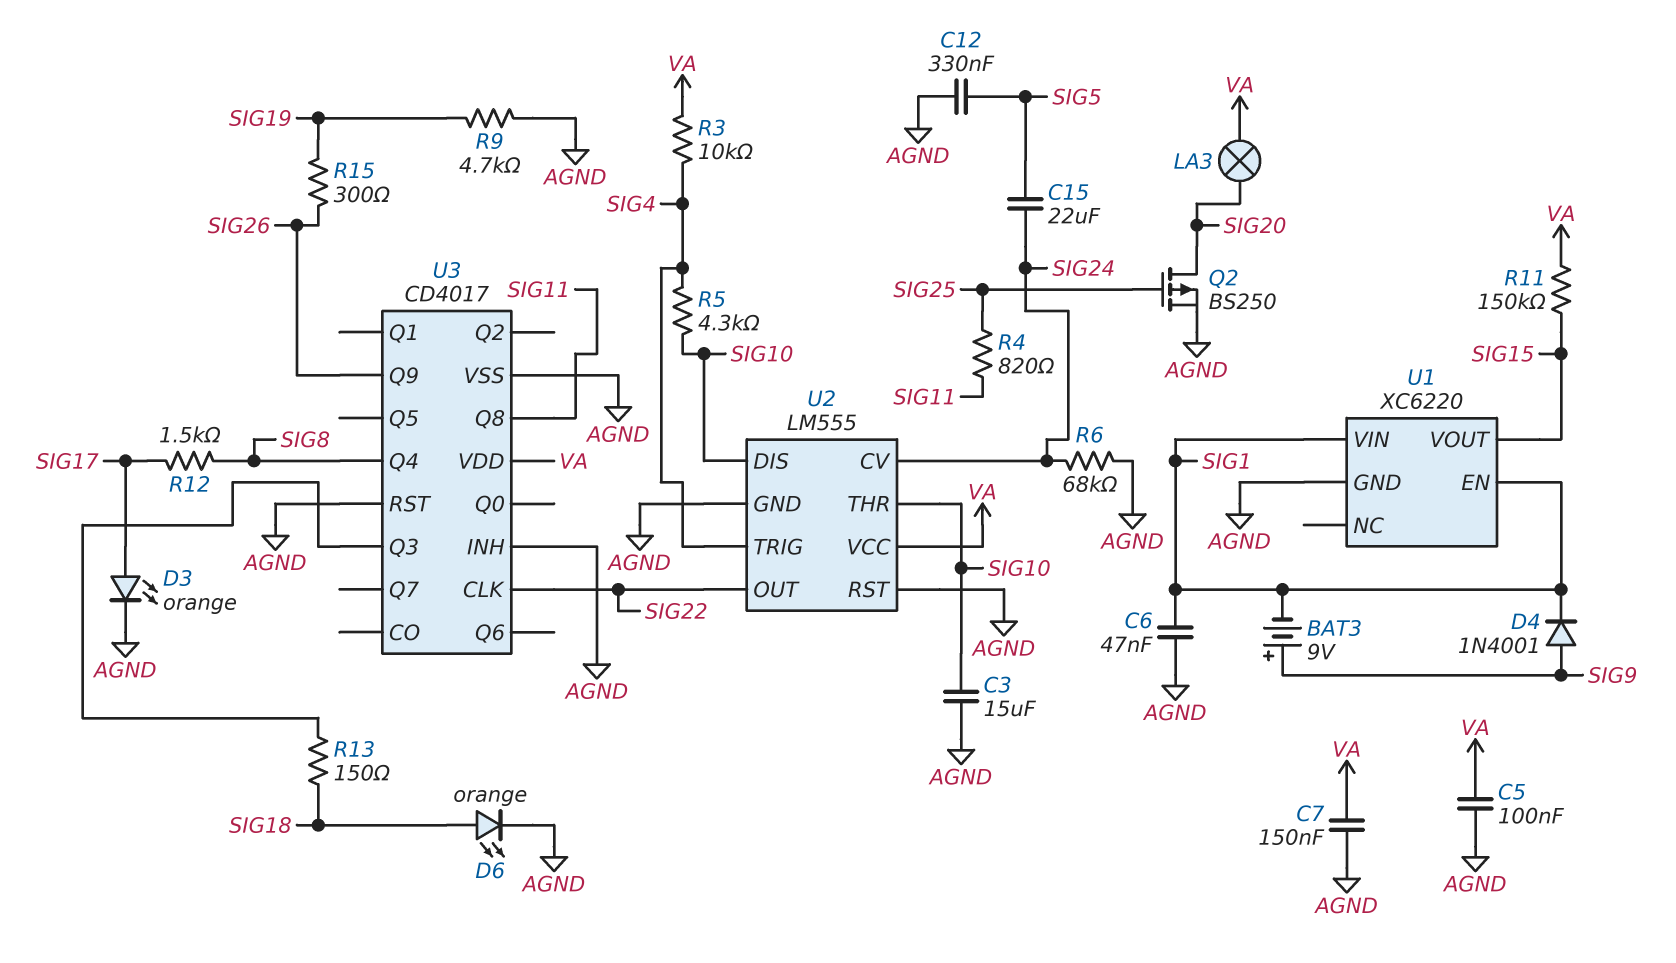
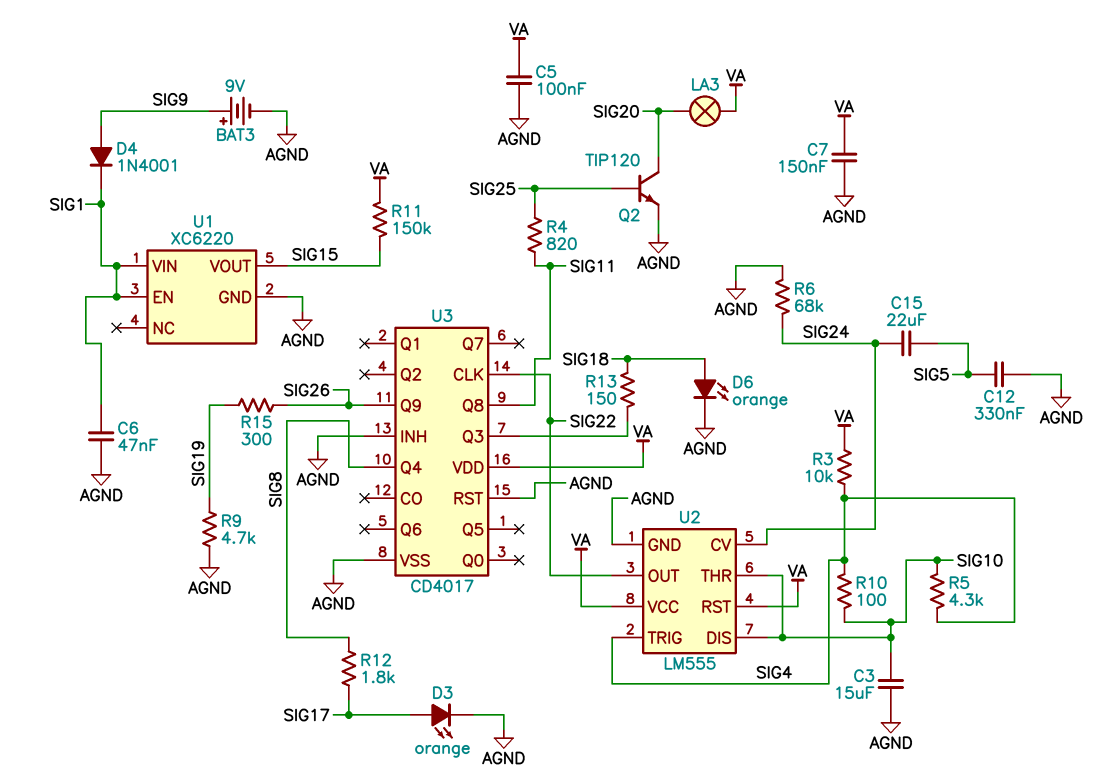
BAT3: 9V (plus SIG9, minus SIG1) -> 9V (plus SIG9, minus AGND)
Q2: PMOS BS250 (G SIG25, D SIG20, S AGND) -> NPN TIP120 (B SIG25, C SIG20, E AGND)
R10: none -> 100 (SIG4, SIG10)
R12: 1.5k (SIG8, SIG17) -> 1.8k (SIG8, SIG17)
U2 pin RST: AGND -> VA

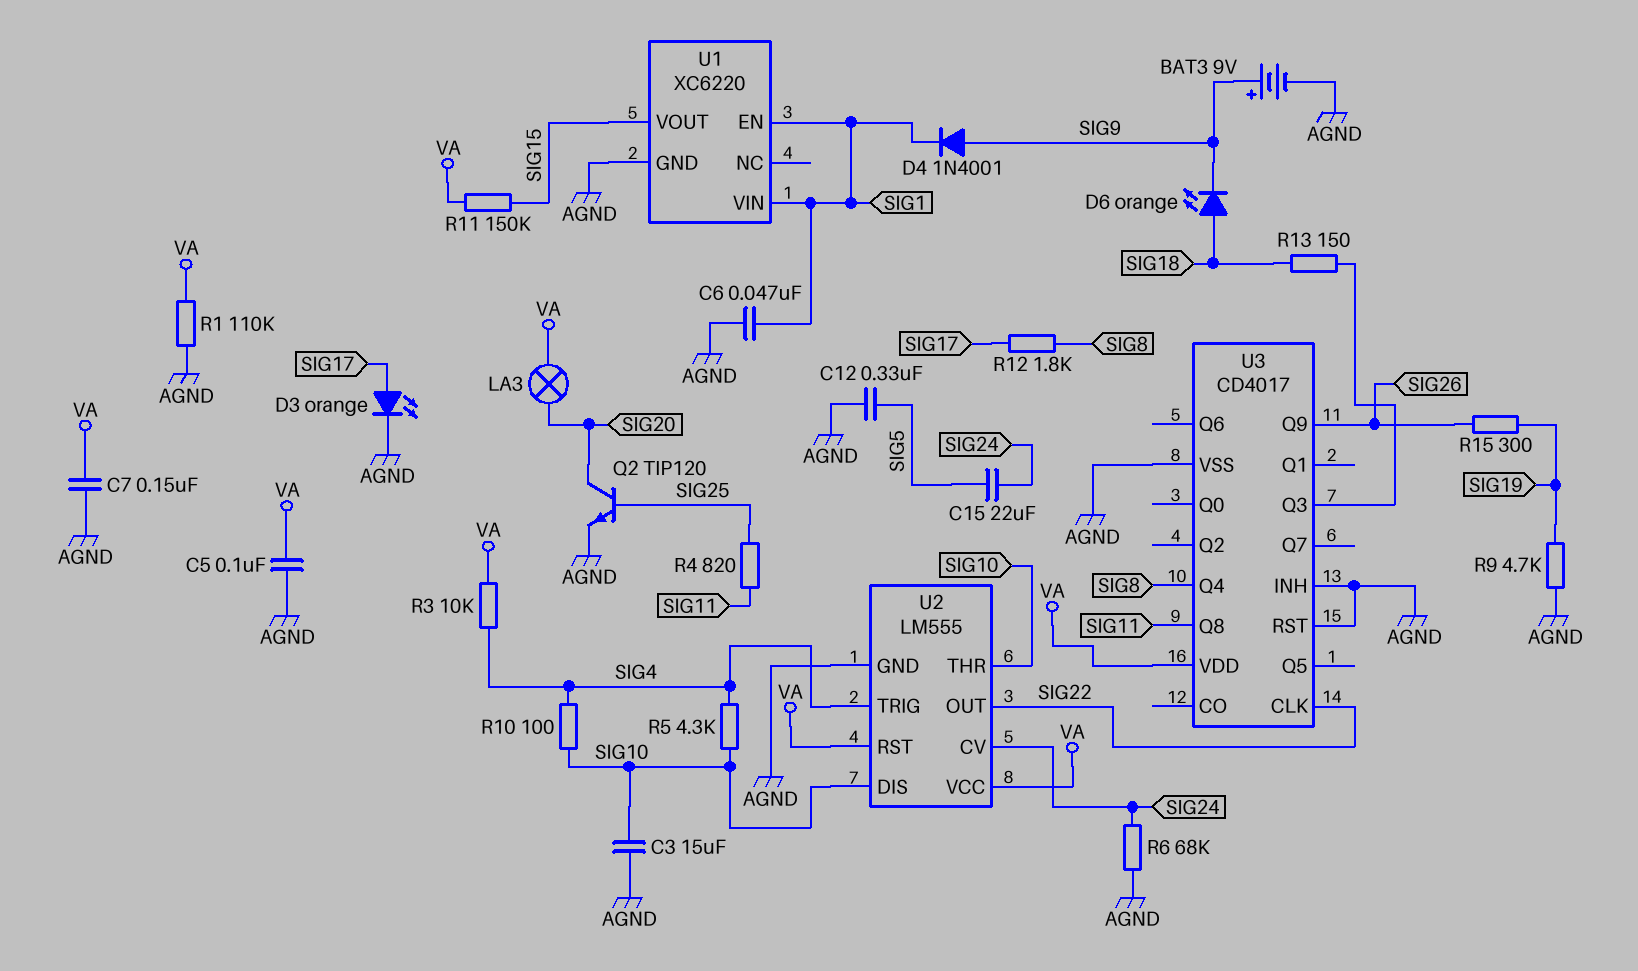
D6: LED orange (A SIG18, K AGND) -> LED orange (A SIG18, K SIG9)
R1: none -> 110k (AGND, VA)

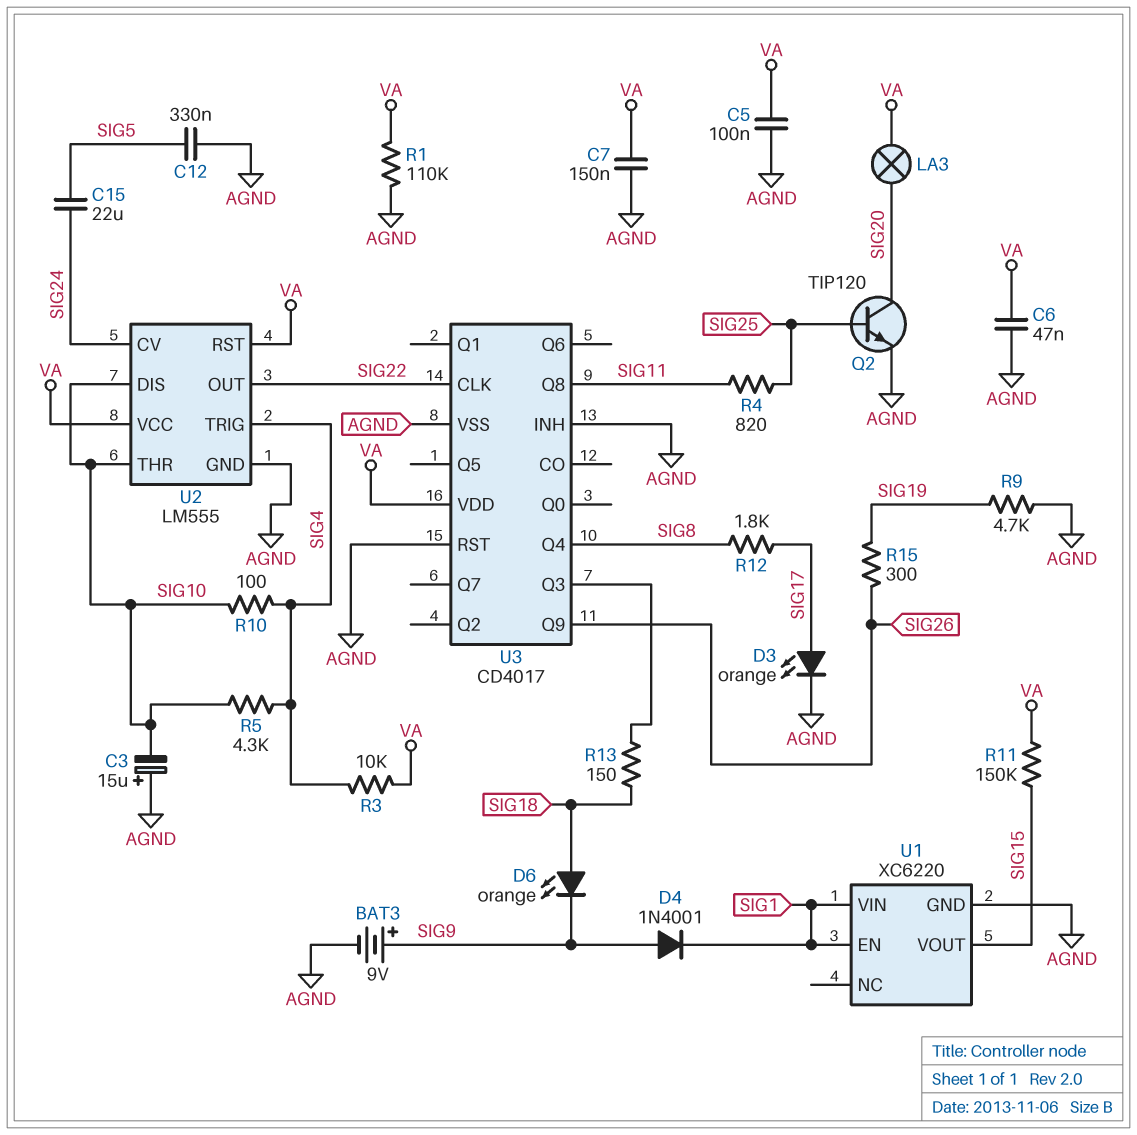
C3: 15uF (AGND, SIG10) -> 15uF (plus AGND, minus SIG10)
C6: 47nF (AGND, SIG1) -> 47nF (AGND, VA)
R6: 68k (AGND, SIG24) -> none

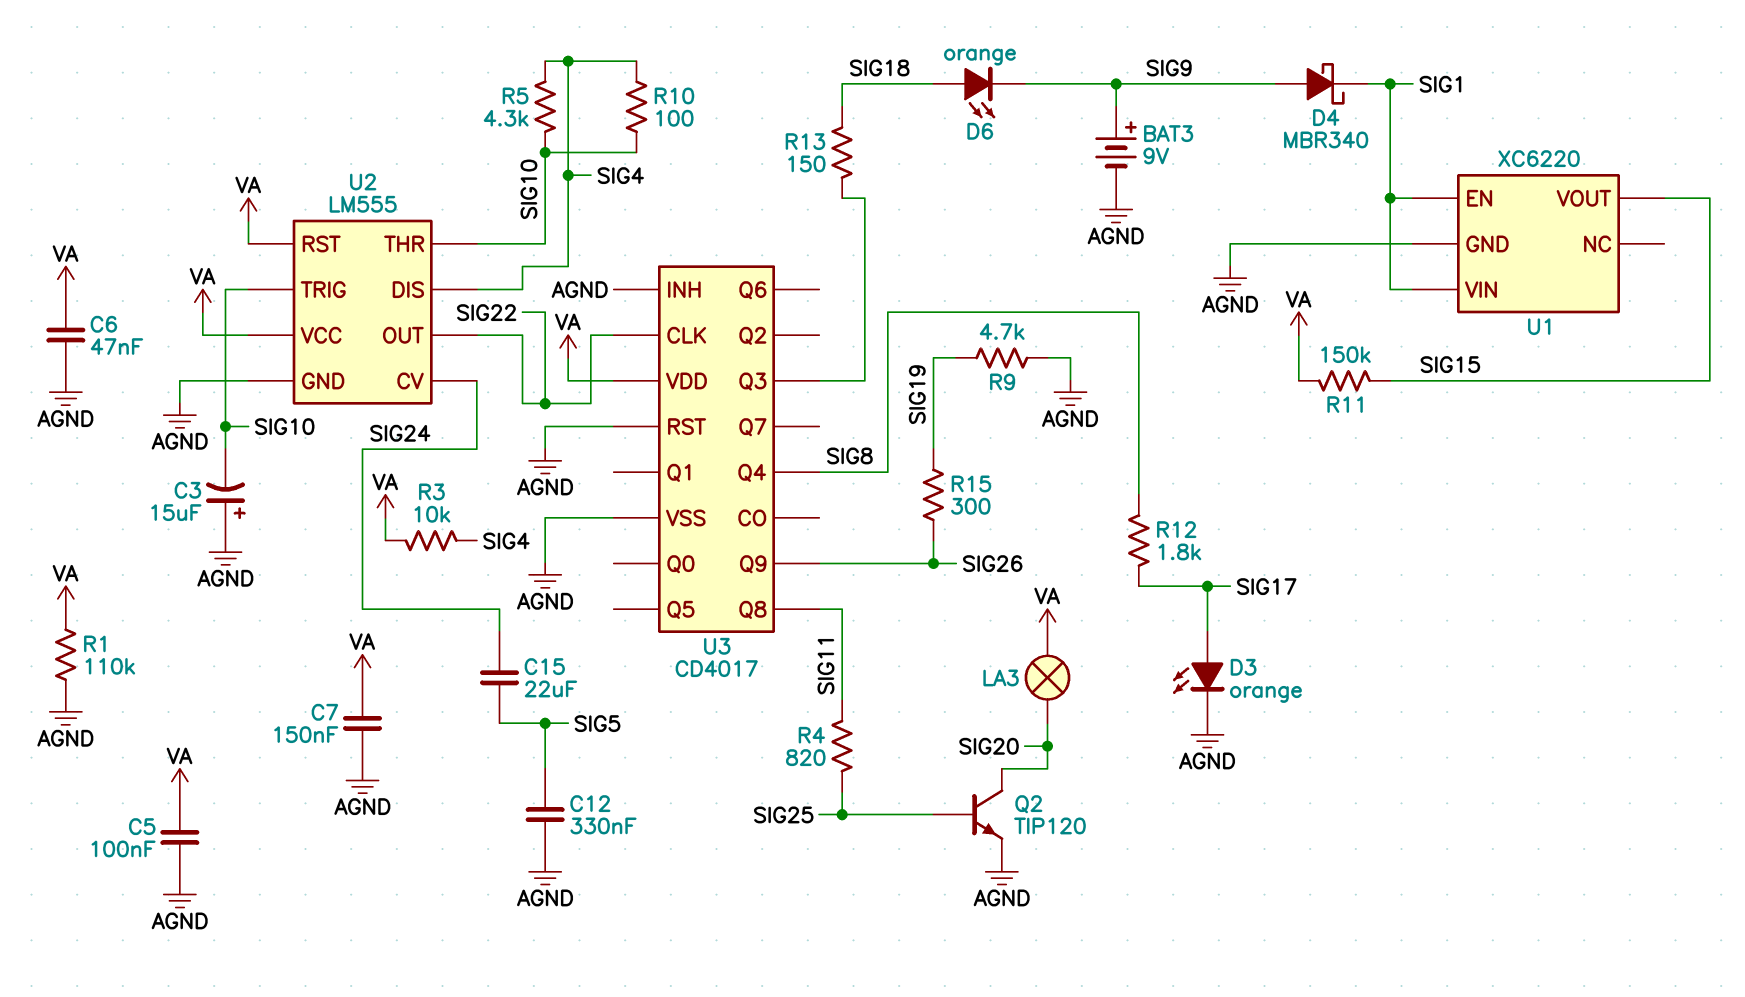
D4: diode 1N4001 (A SIG9, K SIG1) -> schottky MBR340 (A SIG9, K SIG1)
U2 pin DIS: SIG10 -> SIG4
U2 pin TRIG: SIG4 -> SIG10

